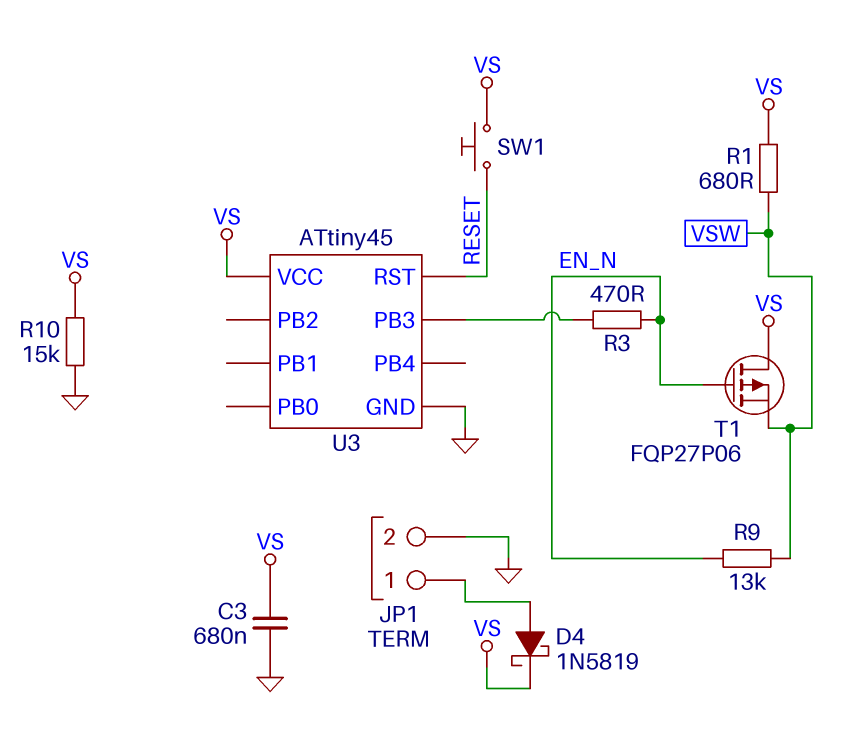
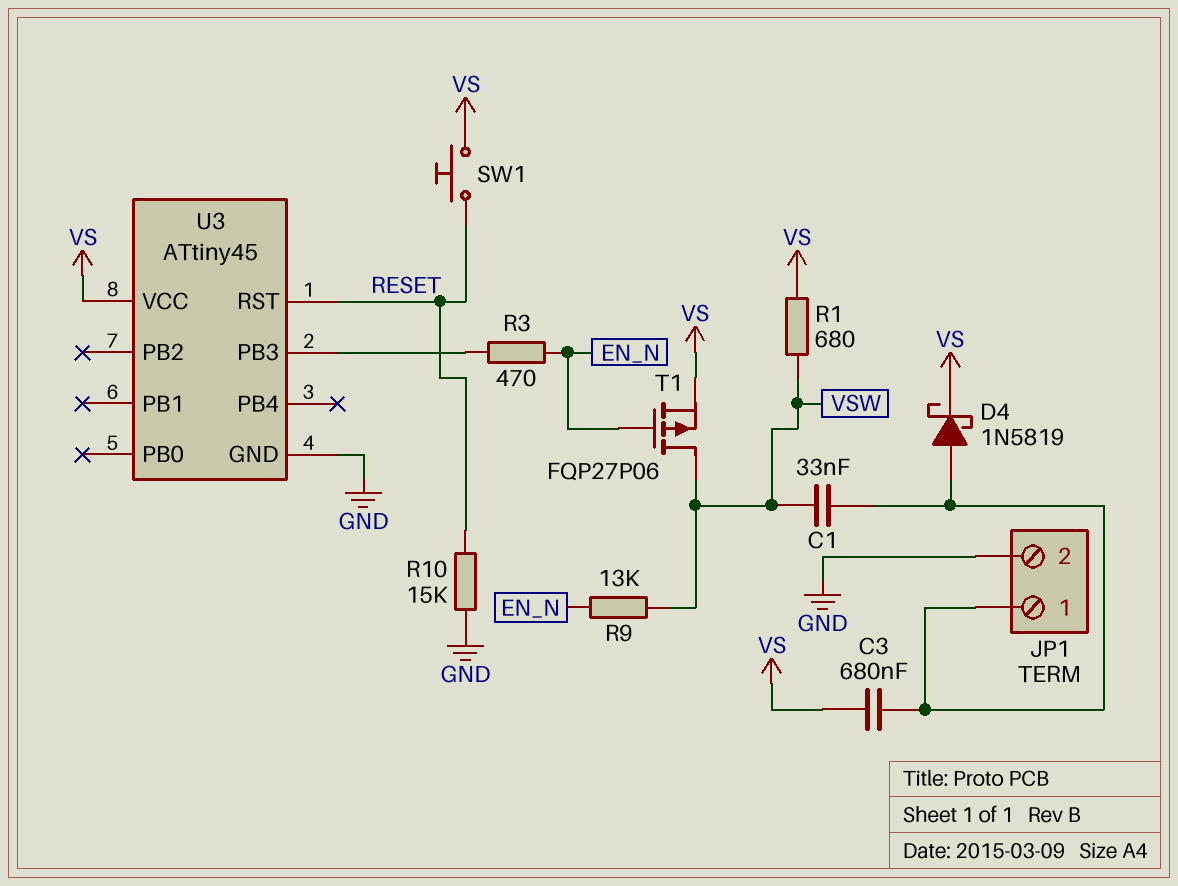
C1: none -> 33nF (JP1/1, VSW)
C3: 680nF (GND, VS) -> 680nF (JP1/1, VS)
R10: 15k (GND, VS) -> 15k (GND, RESET)
T1: PMOS FQP27P06 (G EN_N, D VS, S VSW) -> PMOS FQP27P06 (G EN_N, D VSW, S VS)

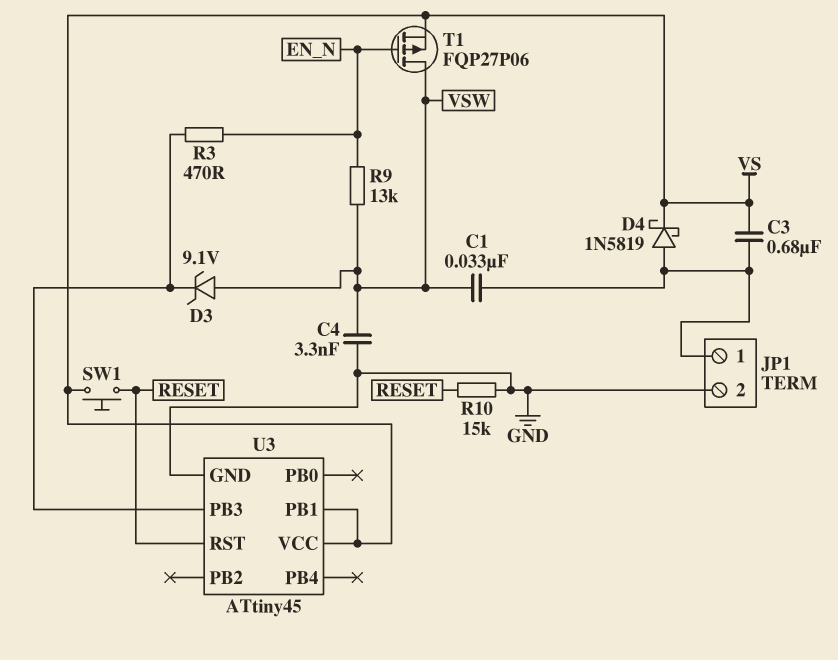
C4: none -> 3.3nF (GND, VSW)
D3: none -> zener 9.1V (A VSW, K U3/PB3)
R1: 680 (VS, VSW) -> none
U3 pin PB1: none -> VS

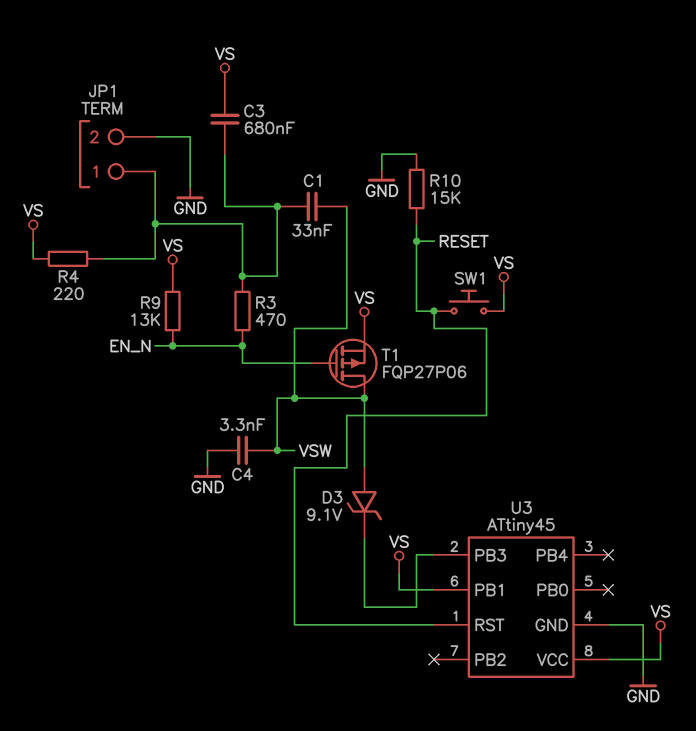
D4: schottky 1N5819 (A JP1/1, K VS) -> none
R3: 470 (EN_N, U3/PB3) -> 470 (EN_N, JP1/1)
R4: none -> 220 (JP1/1, VS)
R9: 13k (EN_N, VSW) -> 13k (EN_N, VS)

